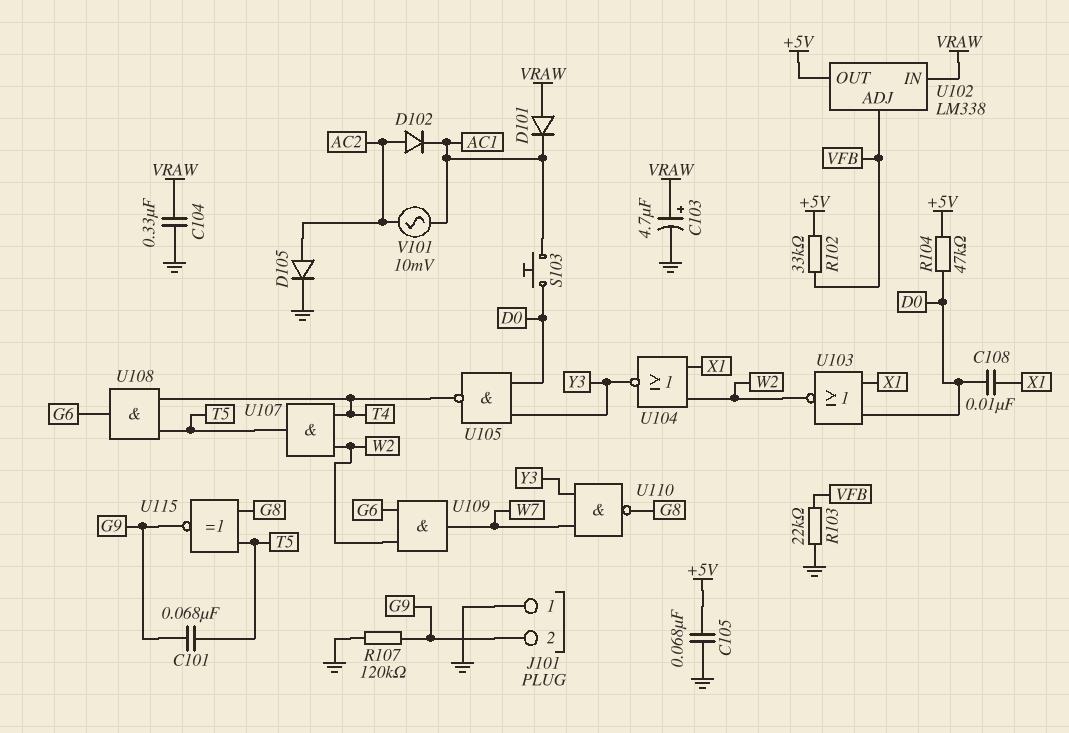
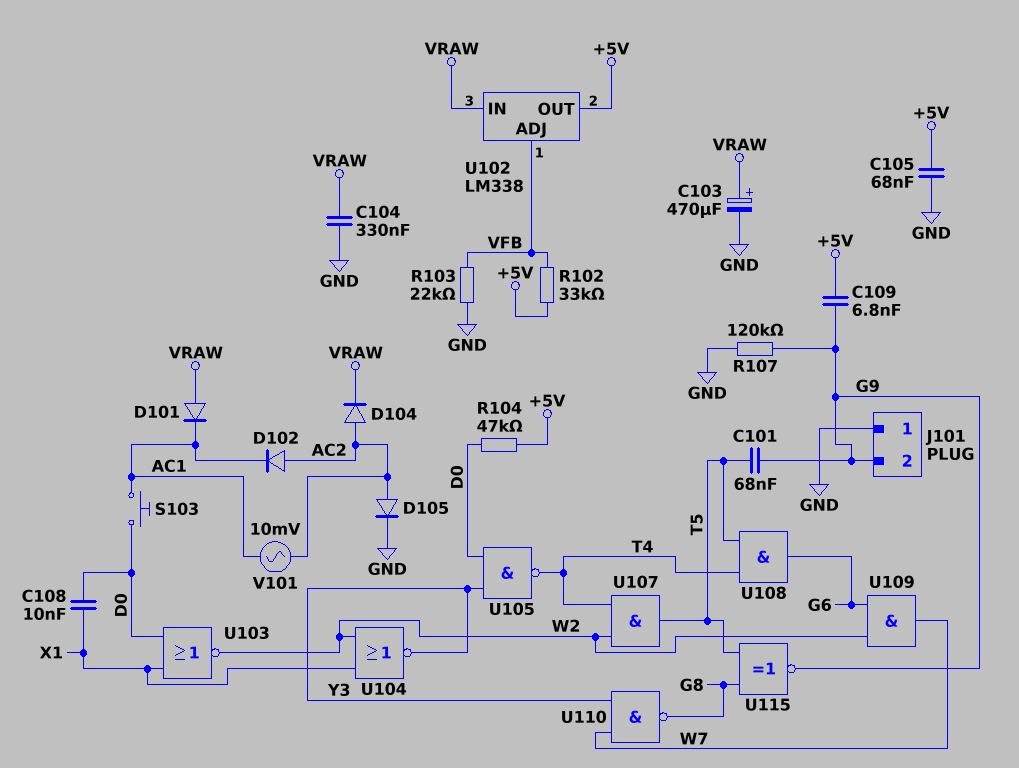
C103: 4.7uF (plus VRAW, minus GND) -> 470uF (plus VRAW, minus GND)
C109: none -> 6.8nF (+5V, G9)
D104: none -> diode (A AC2, K VRAW)

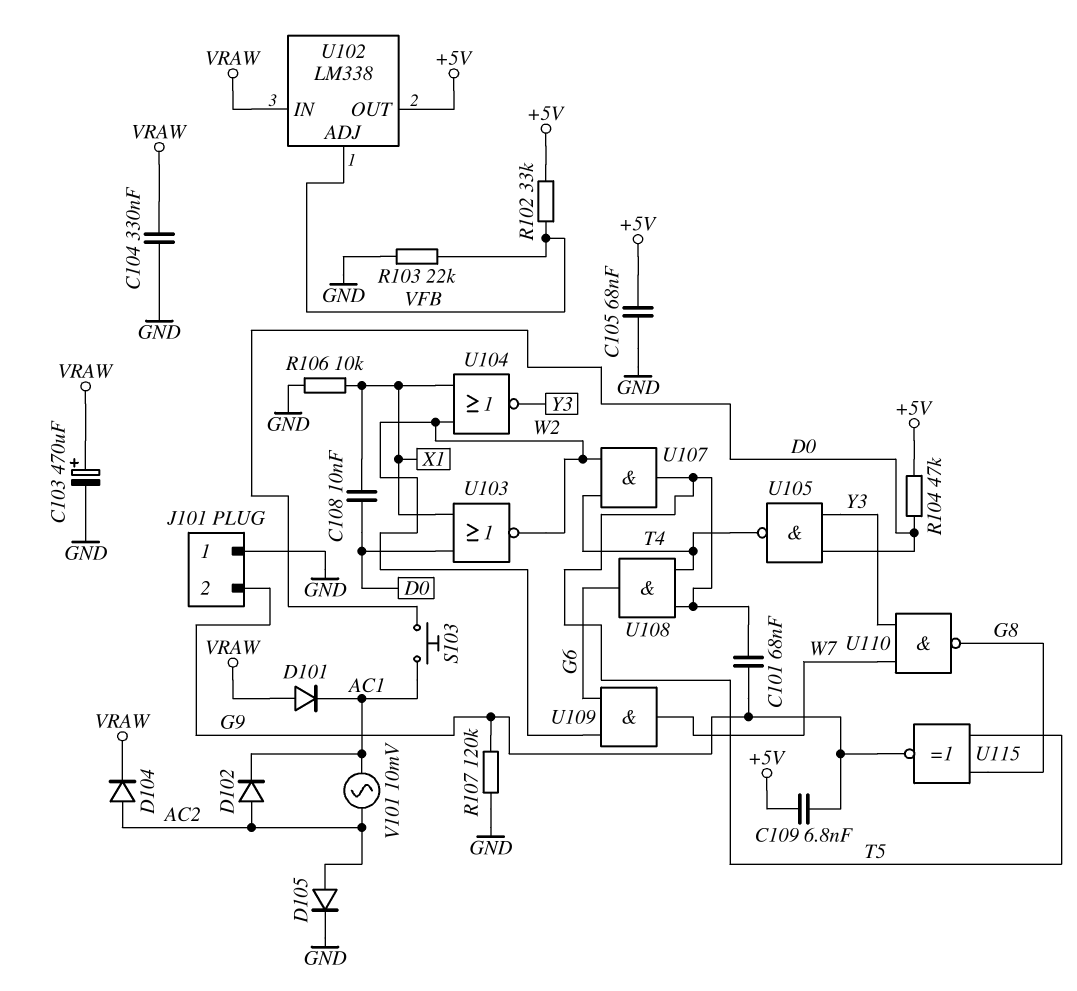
R106: none -> 10k (GND, X1)

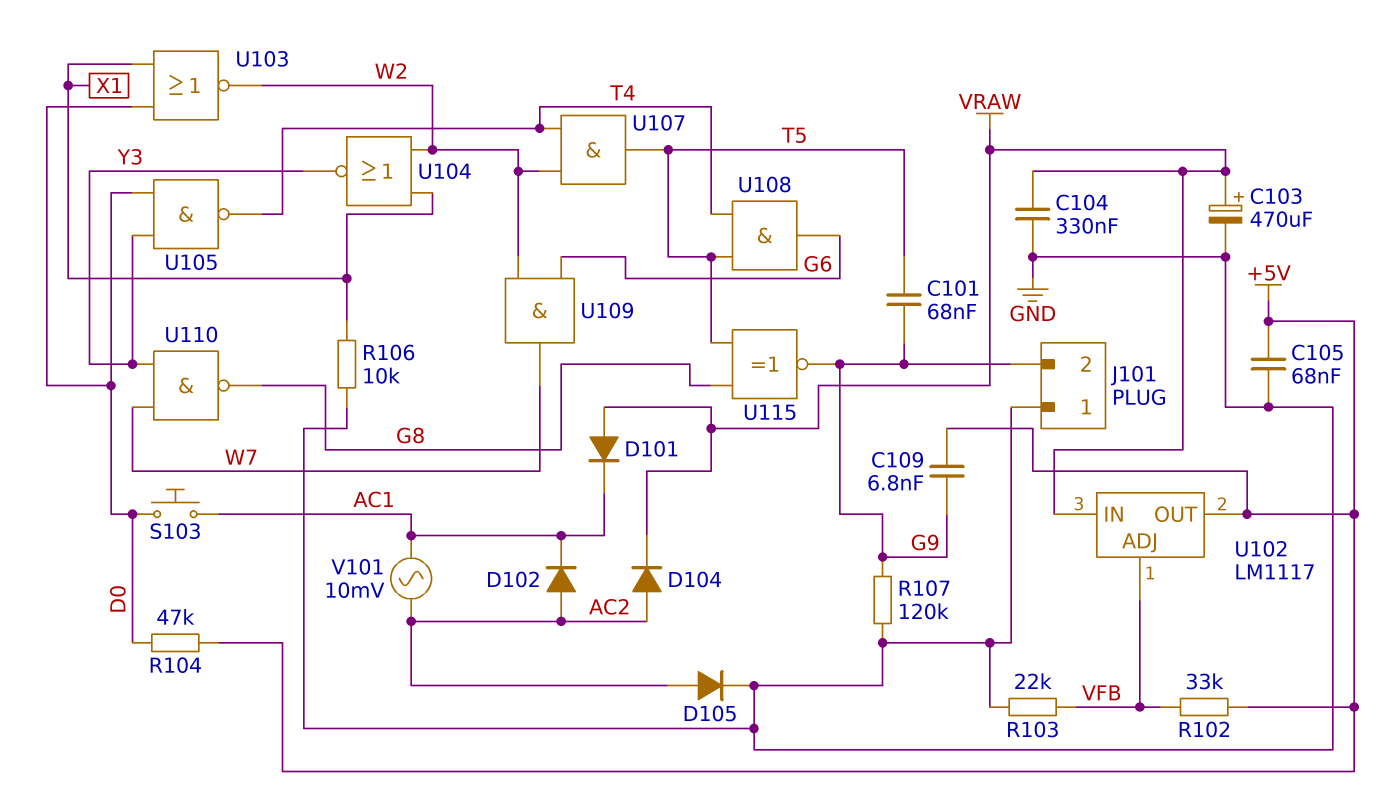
C108: 10nF (D0, X1) -> none
U102: LM338 -> LM1117

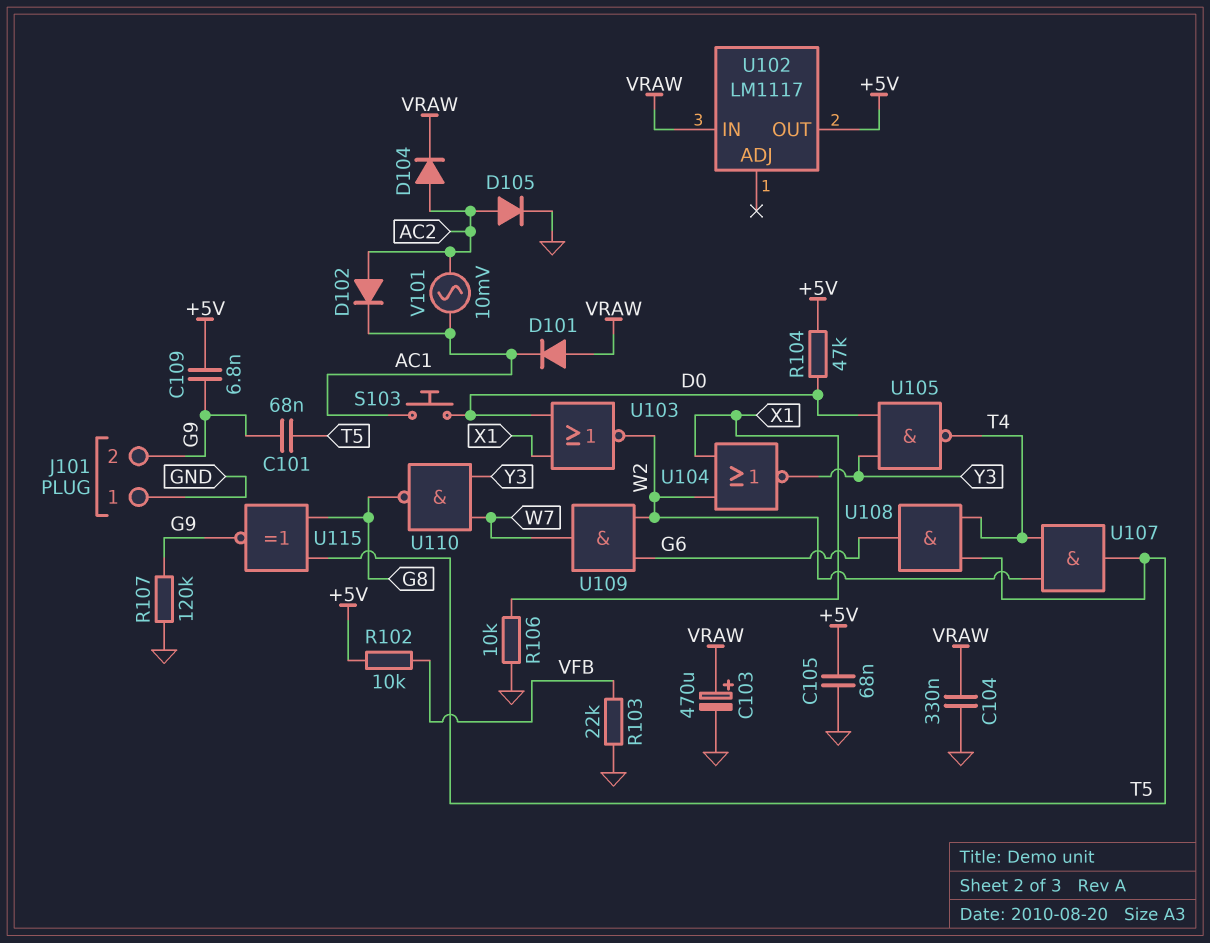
R102: 33k (+5V, VFB) -> 10k (+5V, VFB)
U102 pin ADJ: VFB -> none

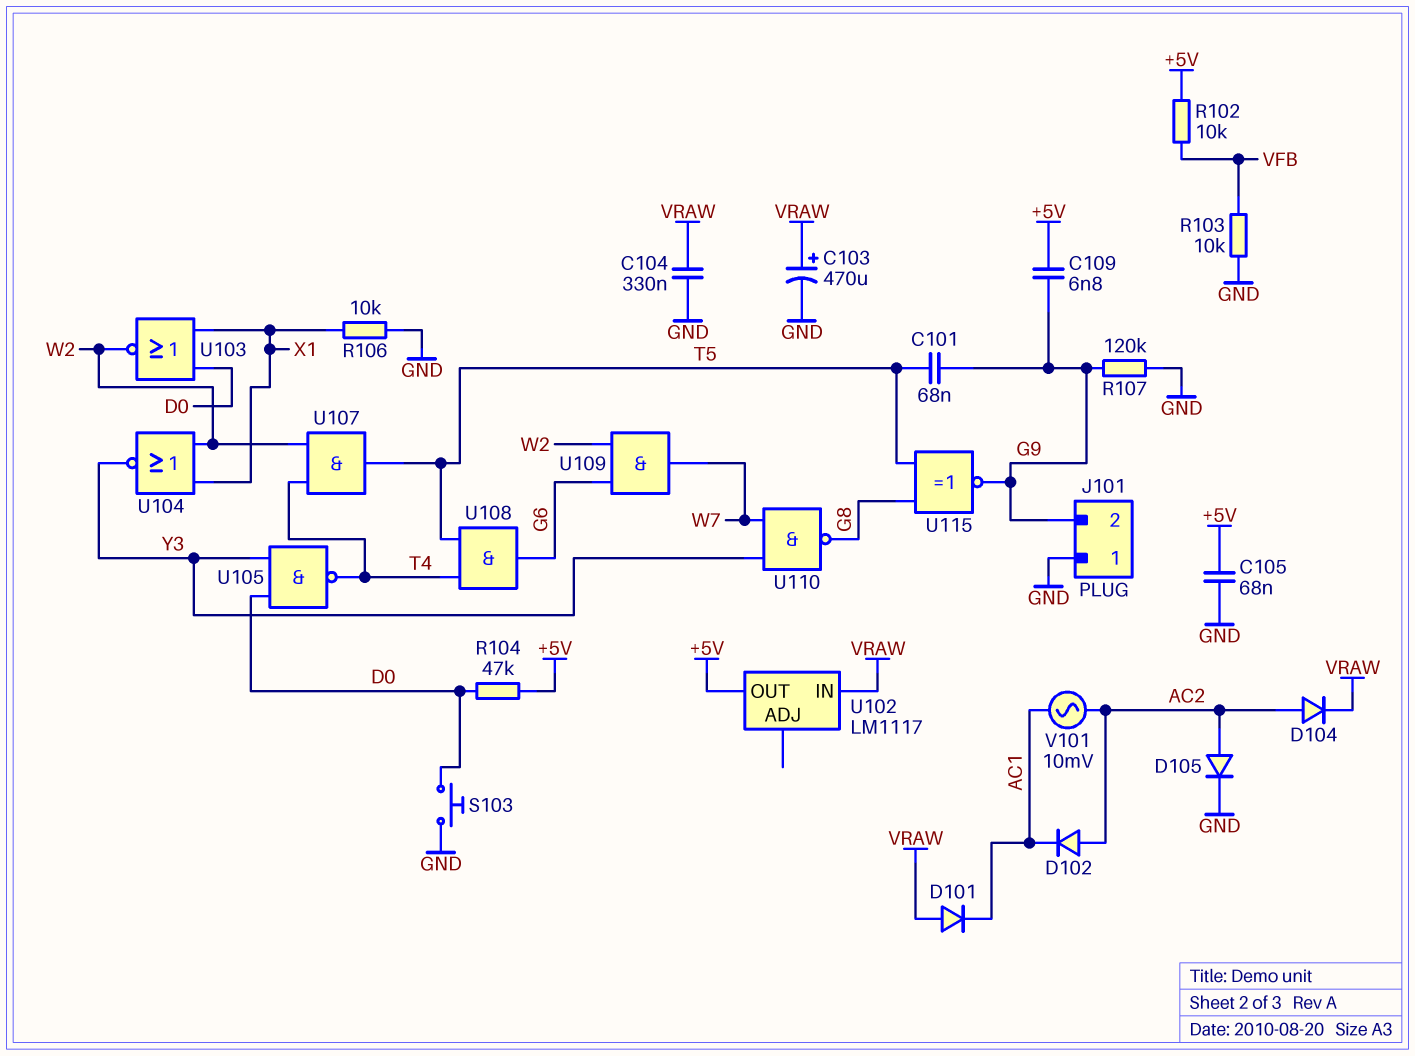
R103: 22k (GND, VFB) -> 10k (GND, VFB)
S103: button (AC1, D0) -> button (D0, GND)

